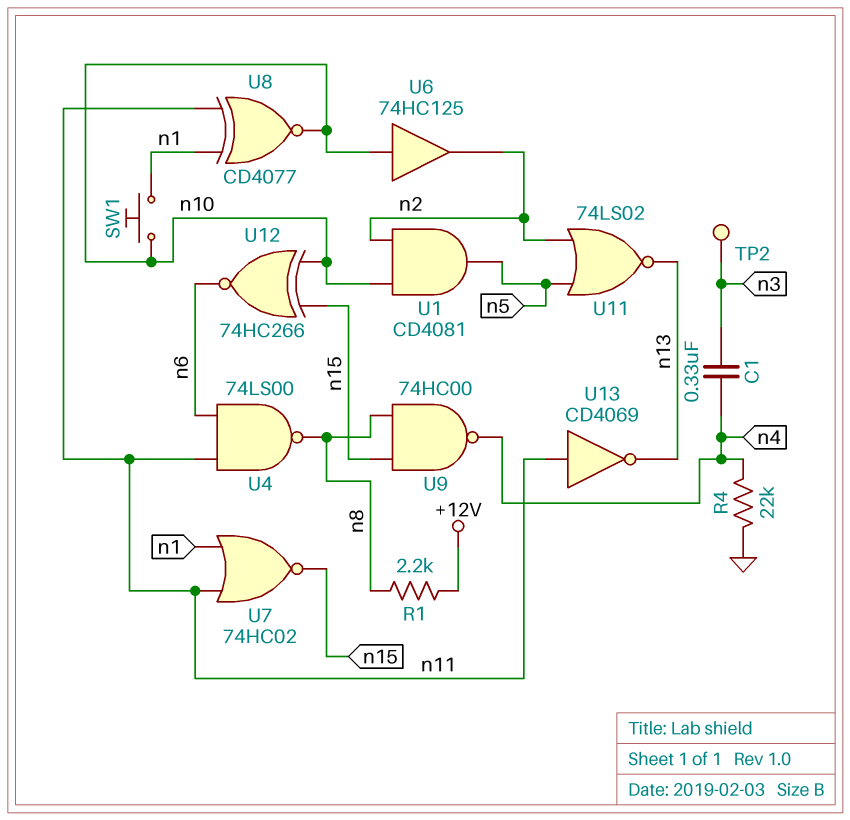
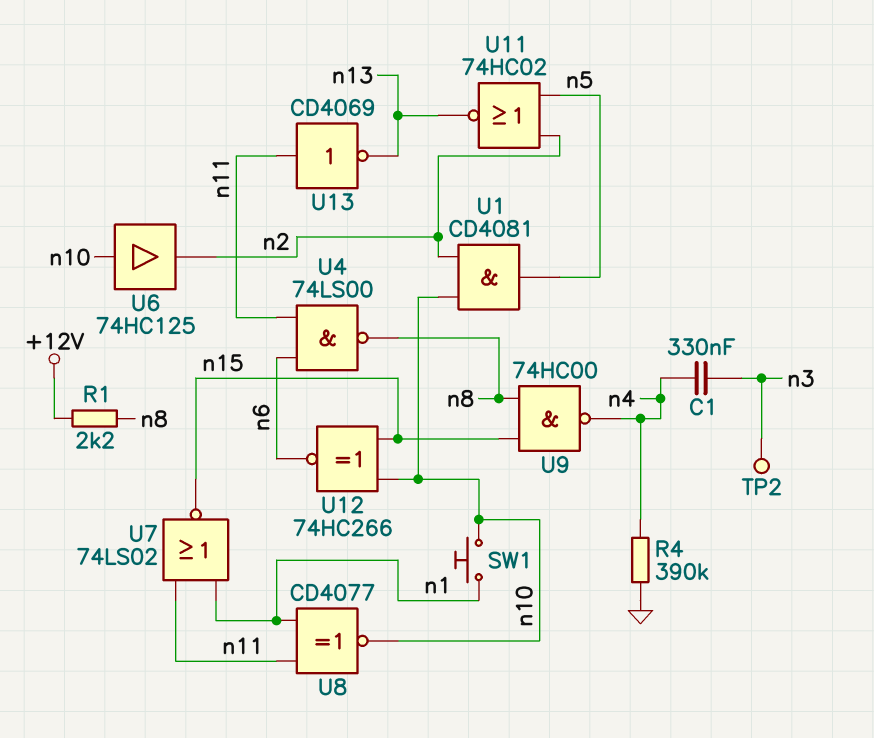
R4: 22k (GND, n4) -> 390k (GND, n4)
U7: NOR 74HC02 (in n1, in n11, out n15) -> NOR 74LS02 (in n1, in n11, out n15)
U11: NOR 74LS02 (in n2, in n5, out n13) -> NOR 74HC02 (in n2, in n5, out n13)

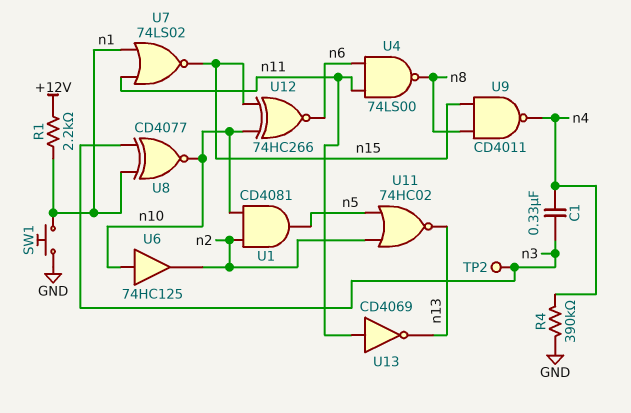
R1: 2.2k (+12V, n8) -> 2.2k (+12V, n1)
SW1: button (n1, n10) -> button (GND, n1)
U8: XNOR CD4077 (in n1, in n11, out n10) -> XNOR CD4077 (in n1, in n3, out n10)
U9: NAND 74HC00 (in n8, in n15, out n4) -> NAND CD4011 (in n8, in n15, out n4)

